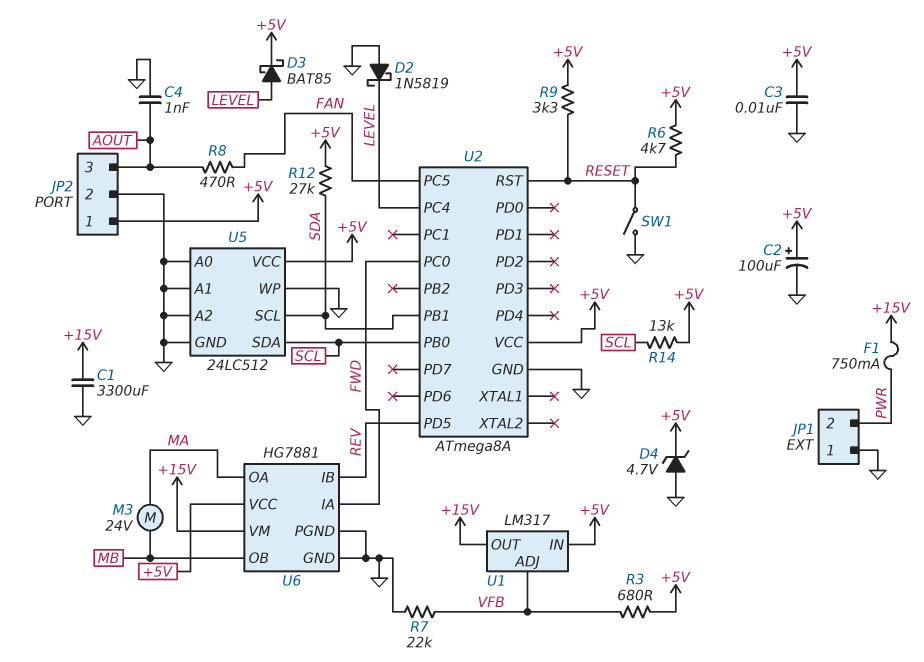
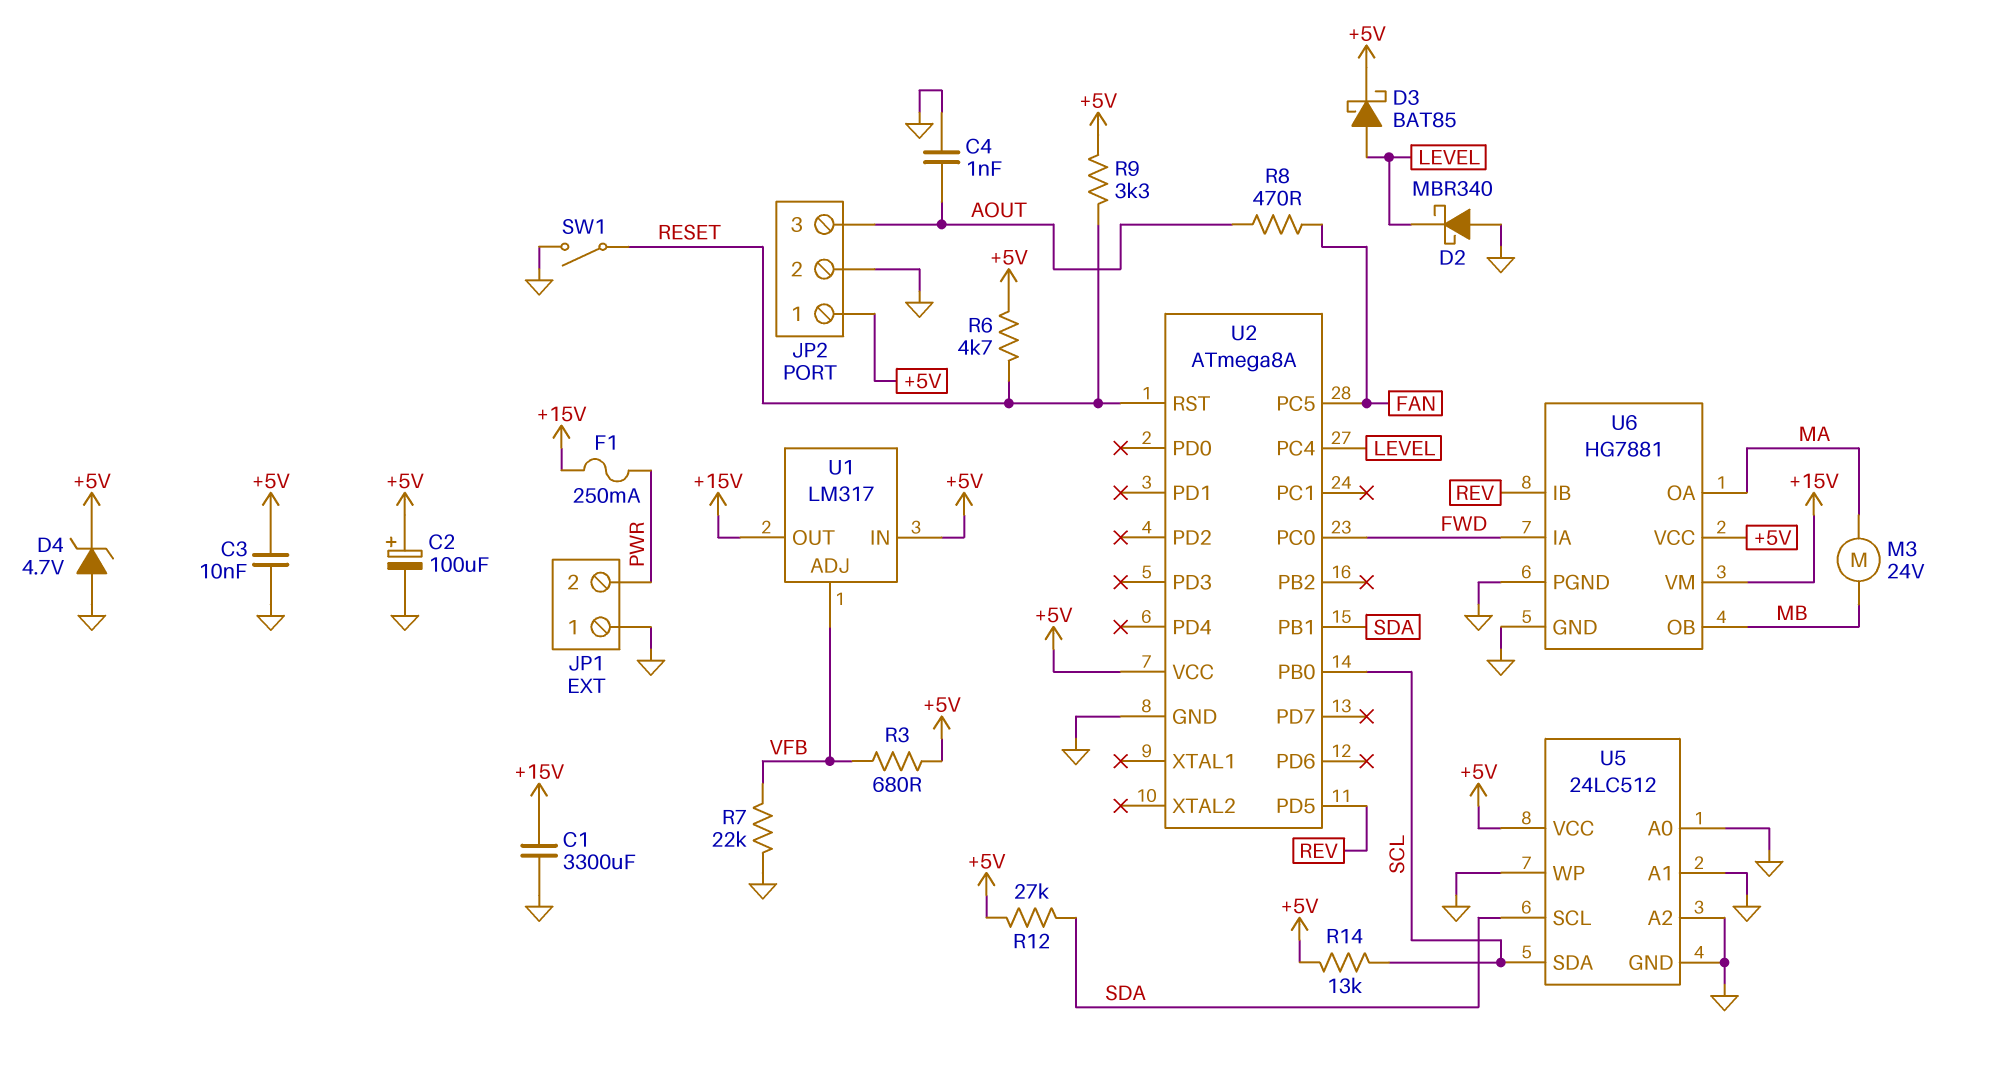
D2: schottky 1N5819 (A GND, K LEVEL) -> schottky MBR340 (A GND, K LEVEL)
F1: 750mA (+15V, PWR) -> 250mA (+15V, PWR)

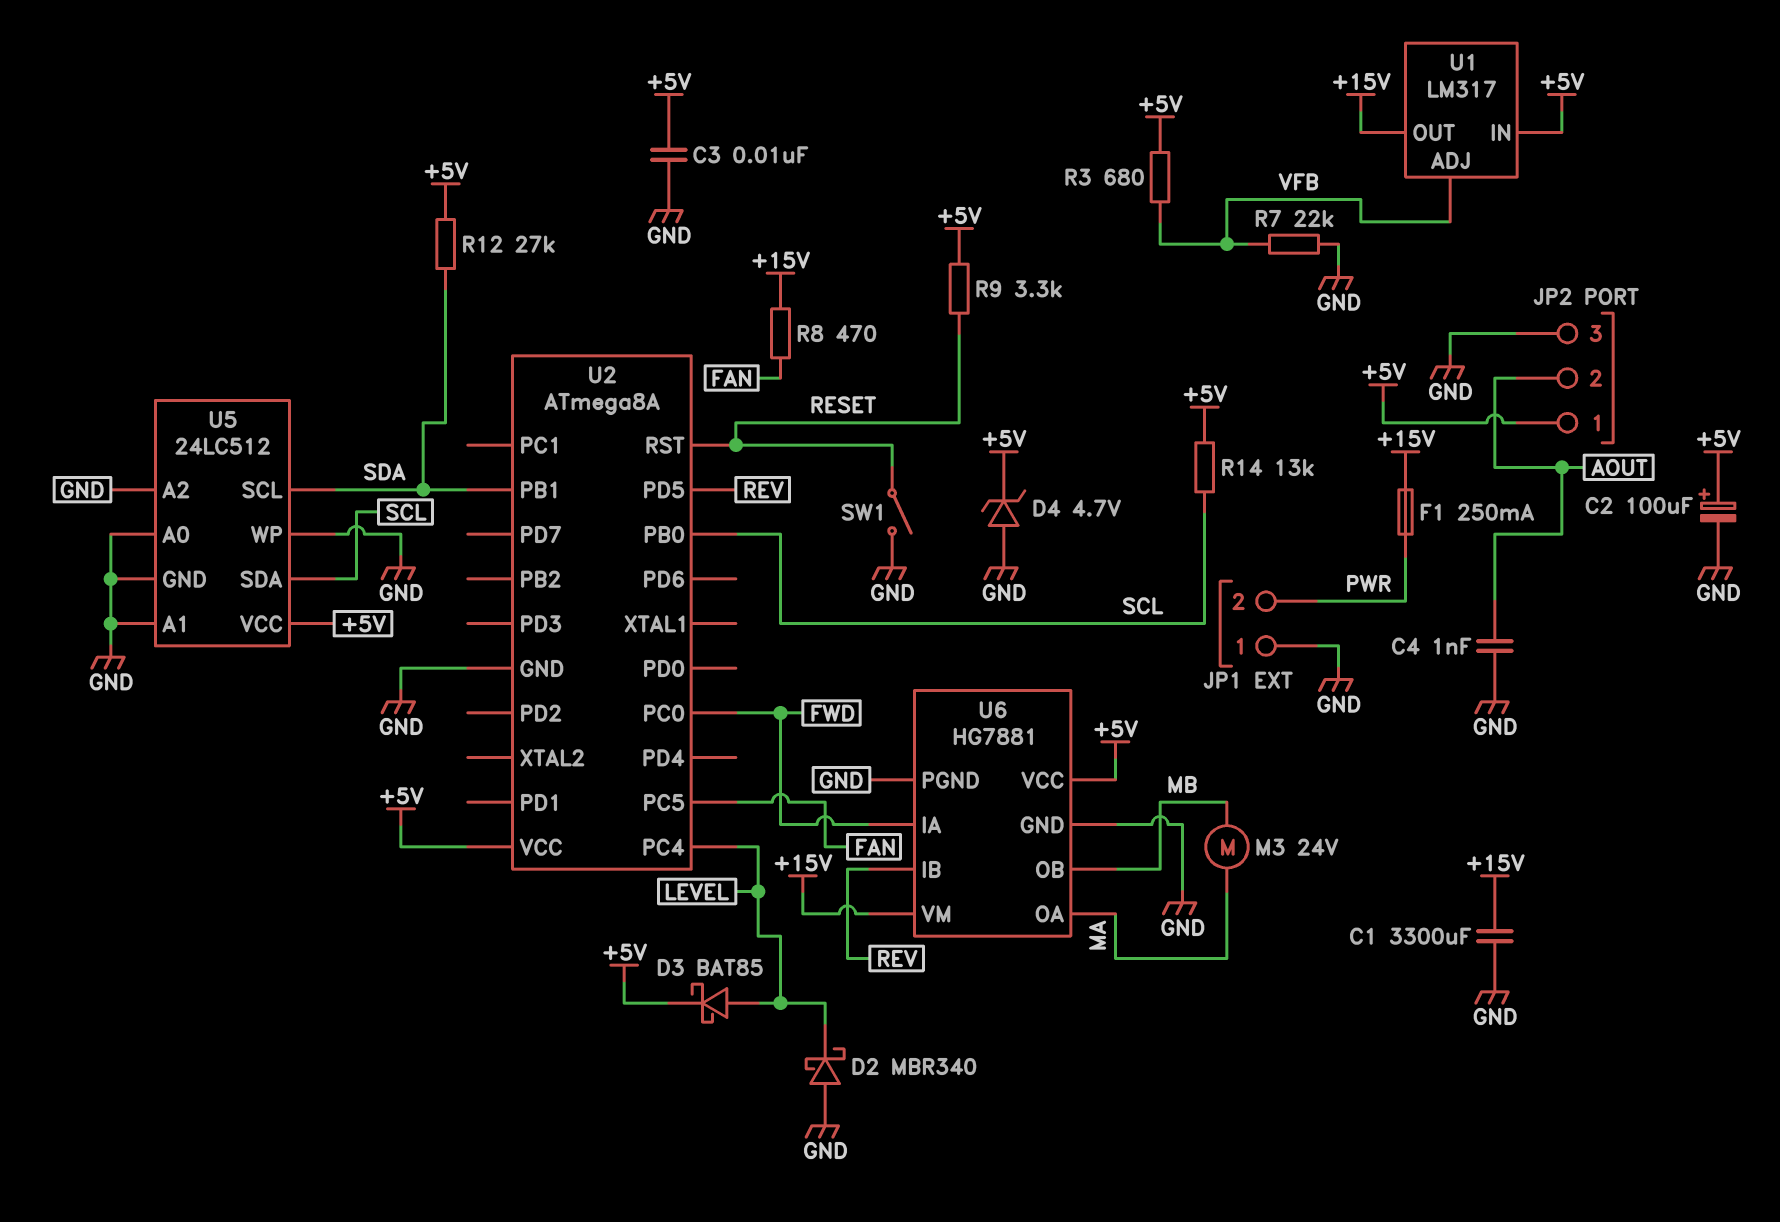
JP2 pin 2: GND -> AOUT
JP2 pin 3: AOUT -> GND
R6: 4.7k (+5V, RESET) -> none
R8: 470 (AOUT, FAN) -> 470 (+15V, FAN)

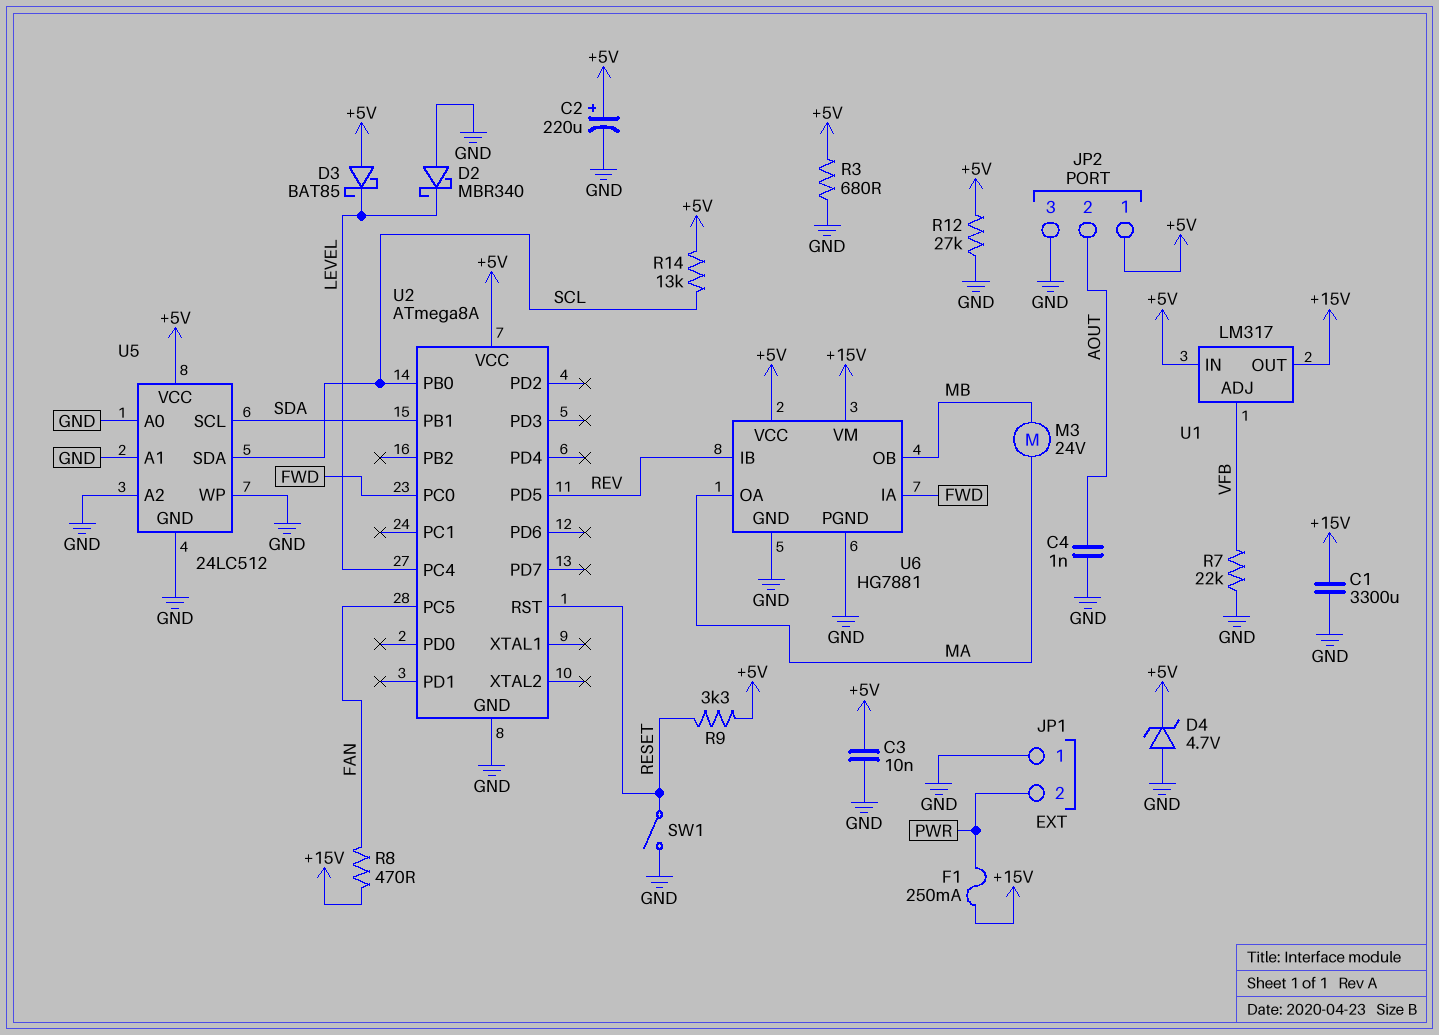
C2: 100uF (plus +5V, minus GND) -> 220uF (plus +5V, minus GND)
D3: schottky BAT85 (A LEVEL, K +5V) -> schottky BAT85 (A +5V, K LEVEL)
R3: 680 (+5V, VFB) -> 680 (+5V, GND)
R12: 27k (+5V, SDA) -> 27k (+5V, GND)

